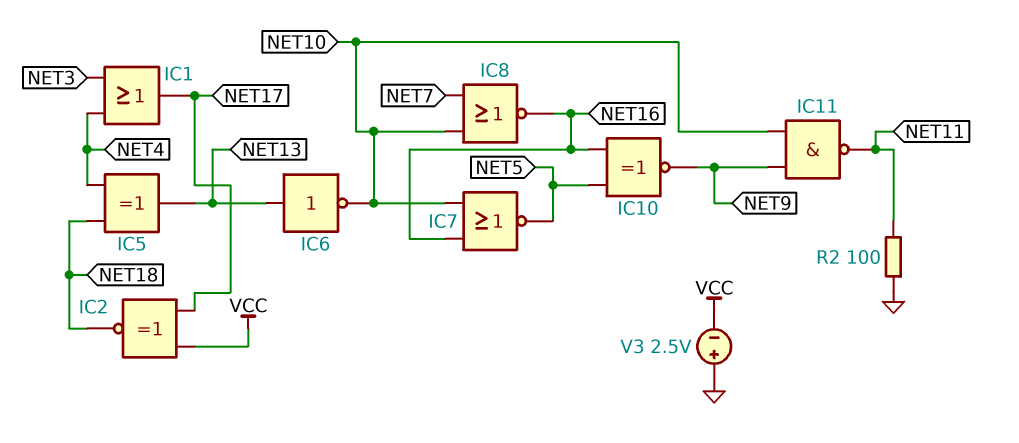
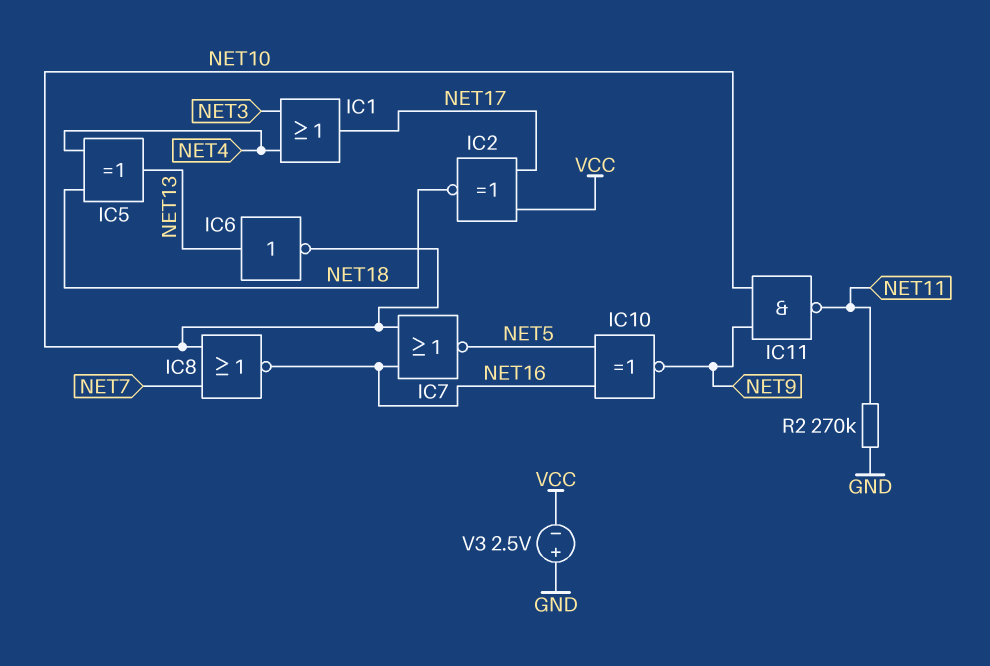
R2: 100 (GND, NET11) -> 270k (GND, NET11)

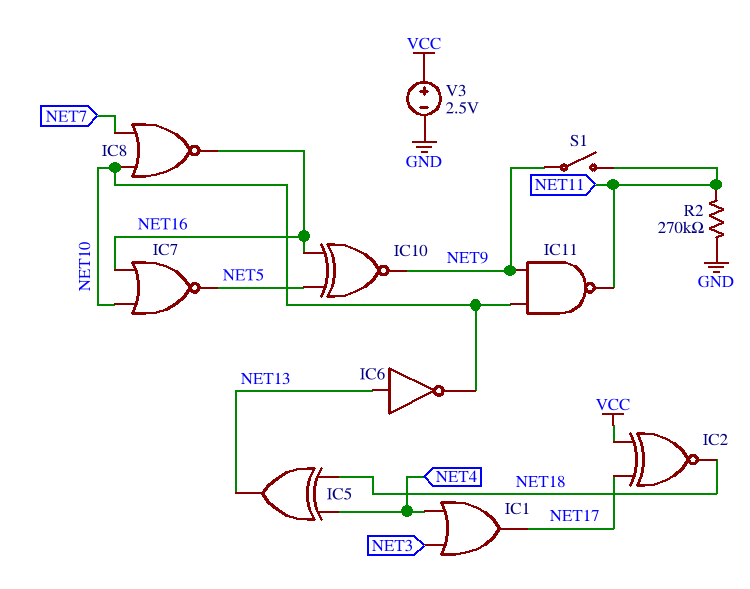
S1: none -> switch (NET9, NET11)
V3: 2.5V (plus GND, minus VCC) -> 2.5V (plus VCC, minus GND)

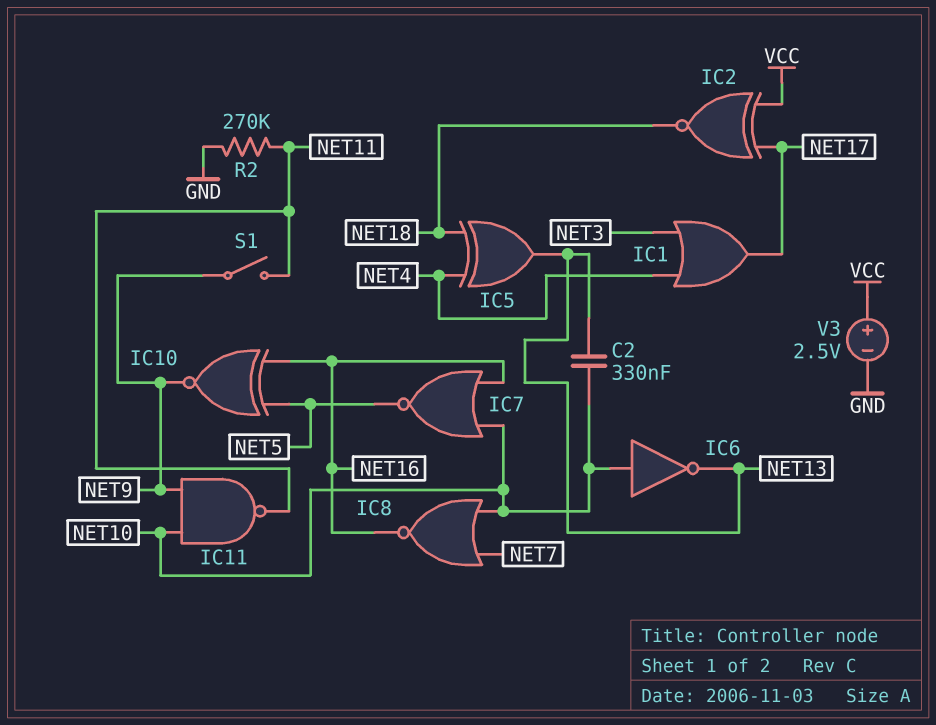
C2: none -> 330nF (NET10, NET13)
IC6: NOT (in NET13, out NET10) -> NOT (in NET10, out NET13)

